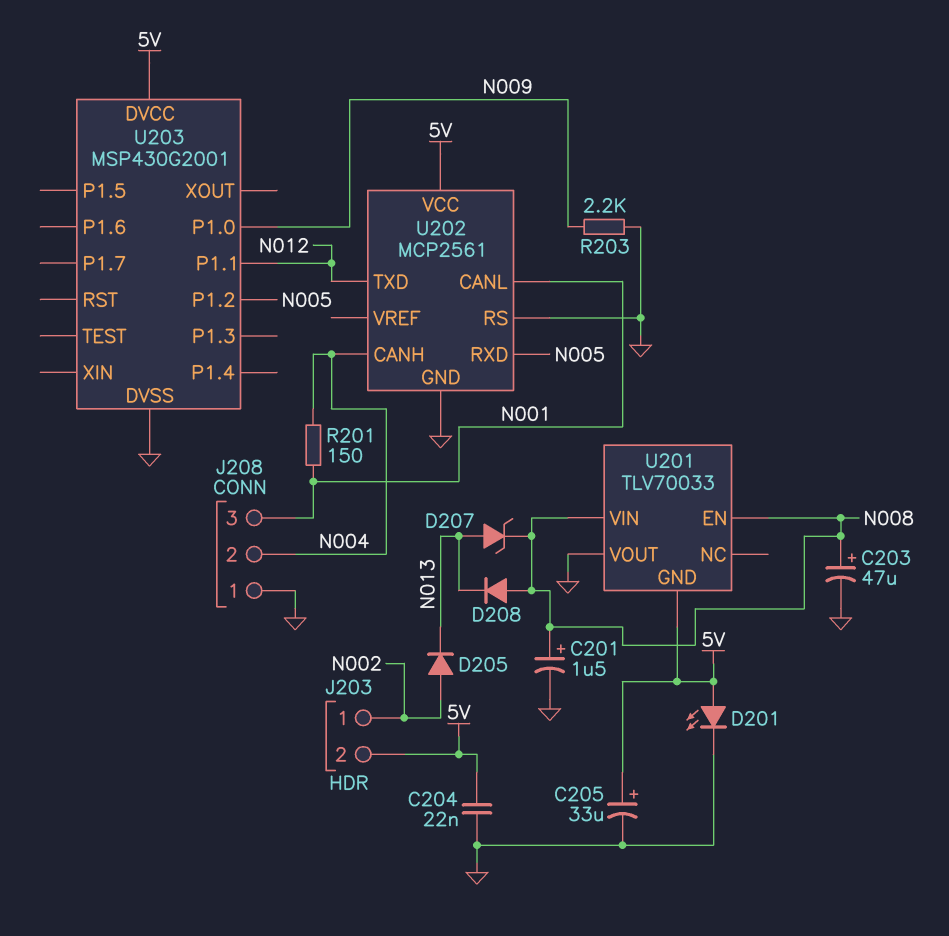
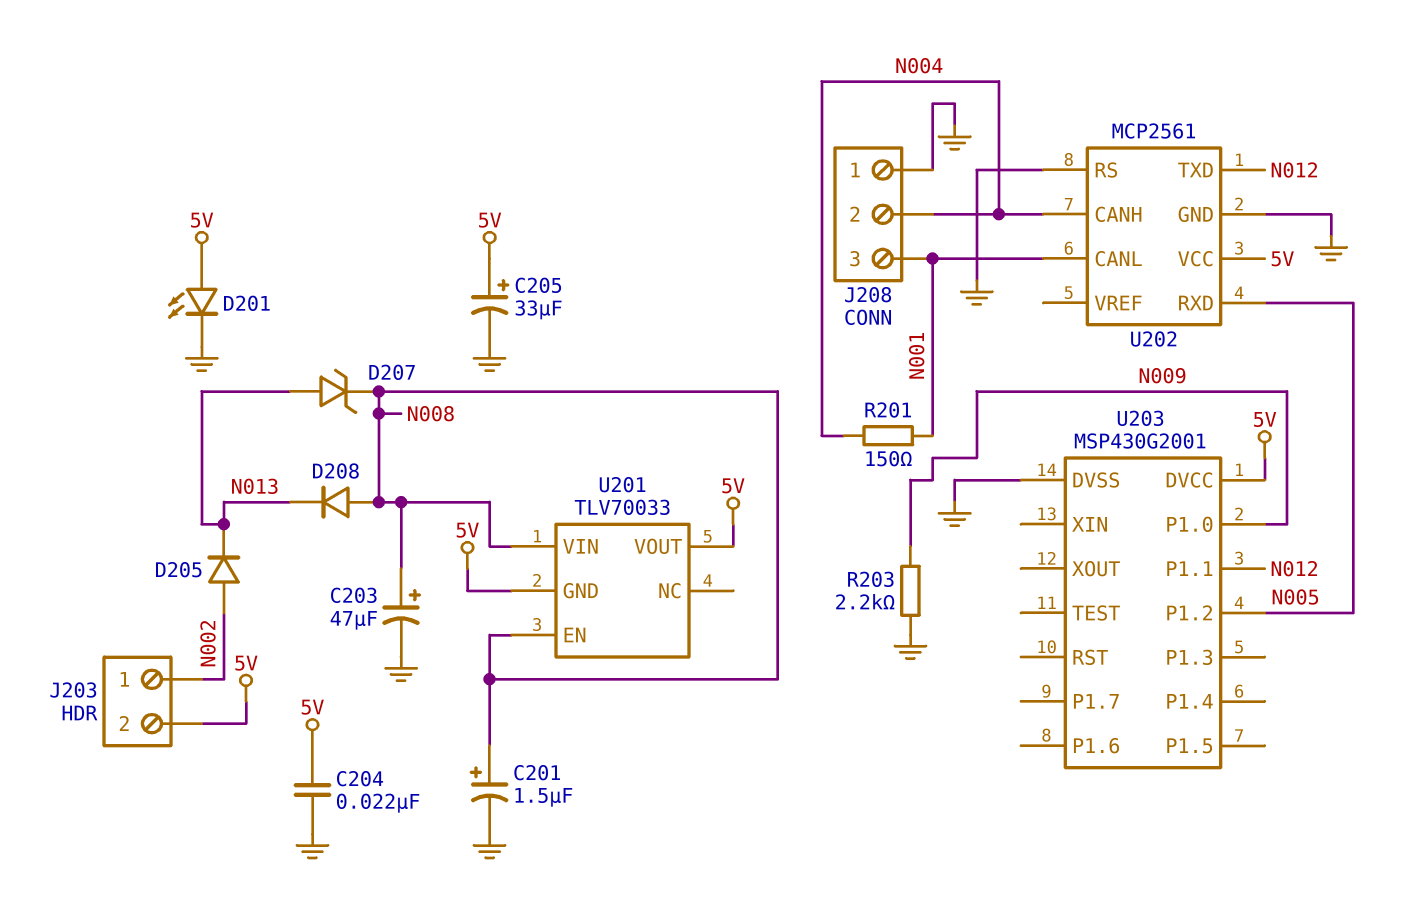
U201 pin VOUT: GND -> 5V

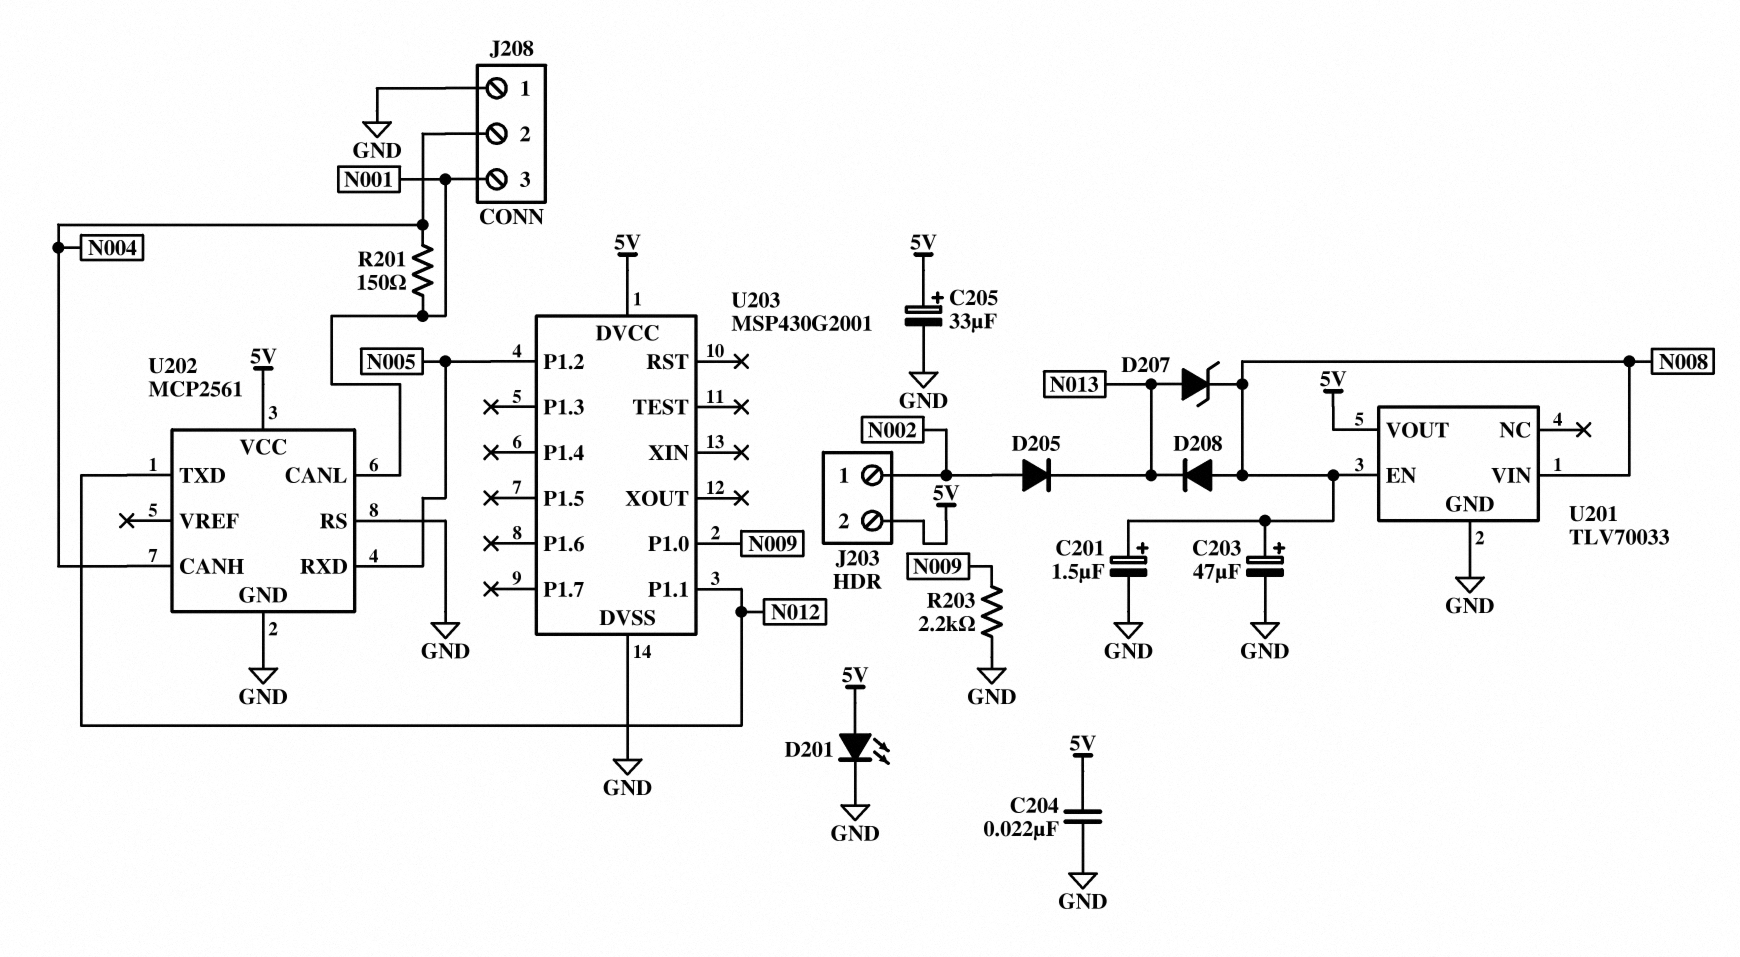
U201 pin GND: 5V -> GND

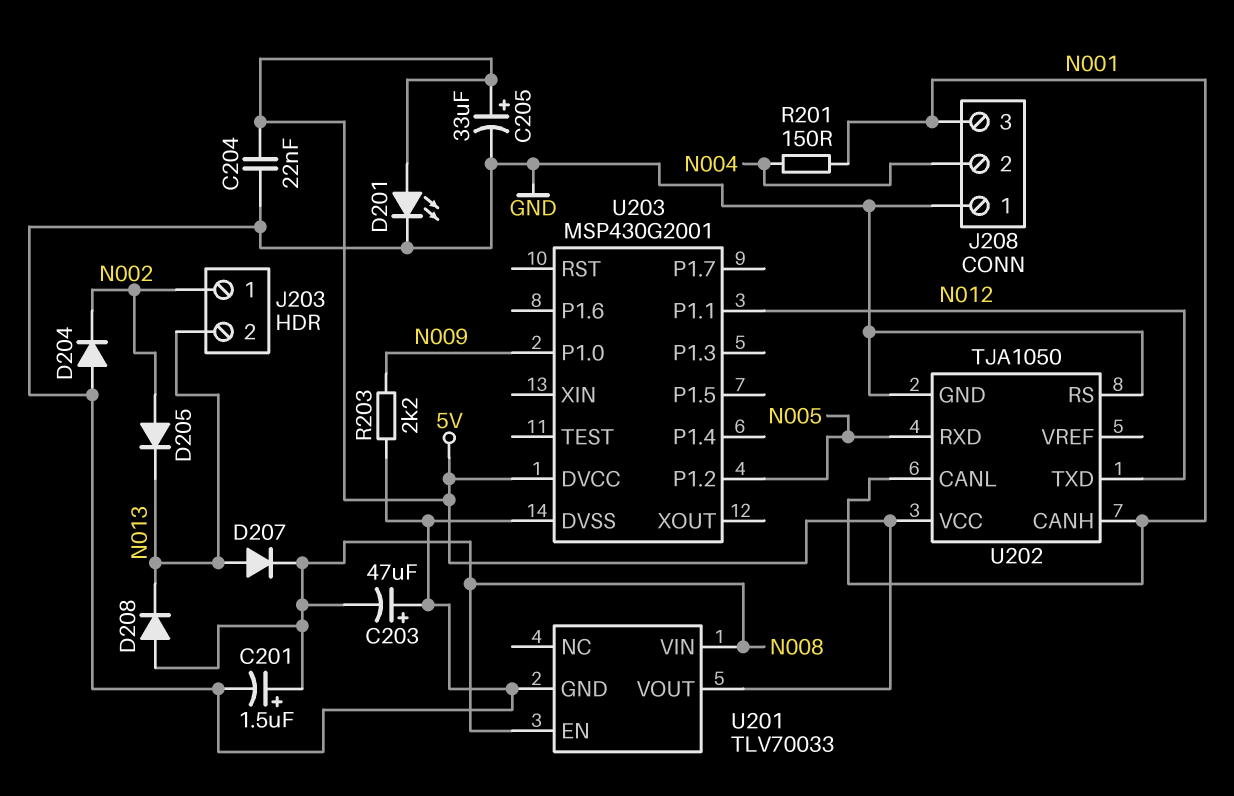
C203: 47uF (plus N008, minus GND) -> 47uF (plus GND, minus N008)
D204: none -> diode (A GND, K N002)
D207: zener (A N013, K N008) -> diode (A N013, K N008)
J203 pin 2: 5V -> N013
U202: MCP2561 -> TJA1050
U202 pin CANH: N004 -> N001

